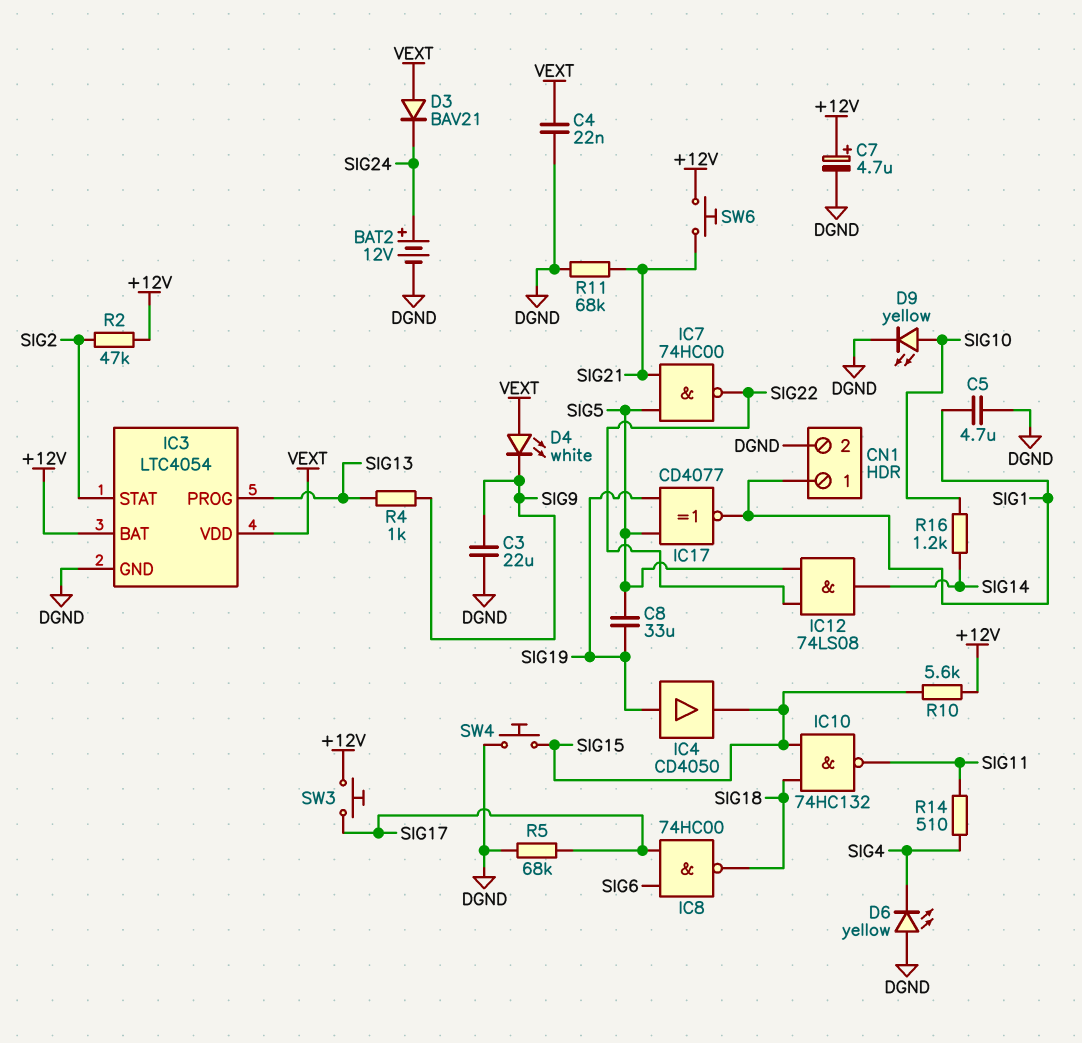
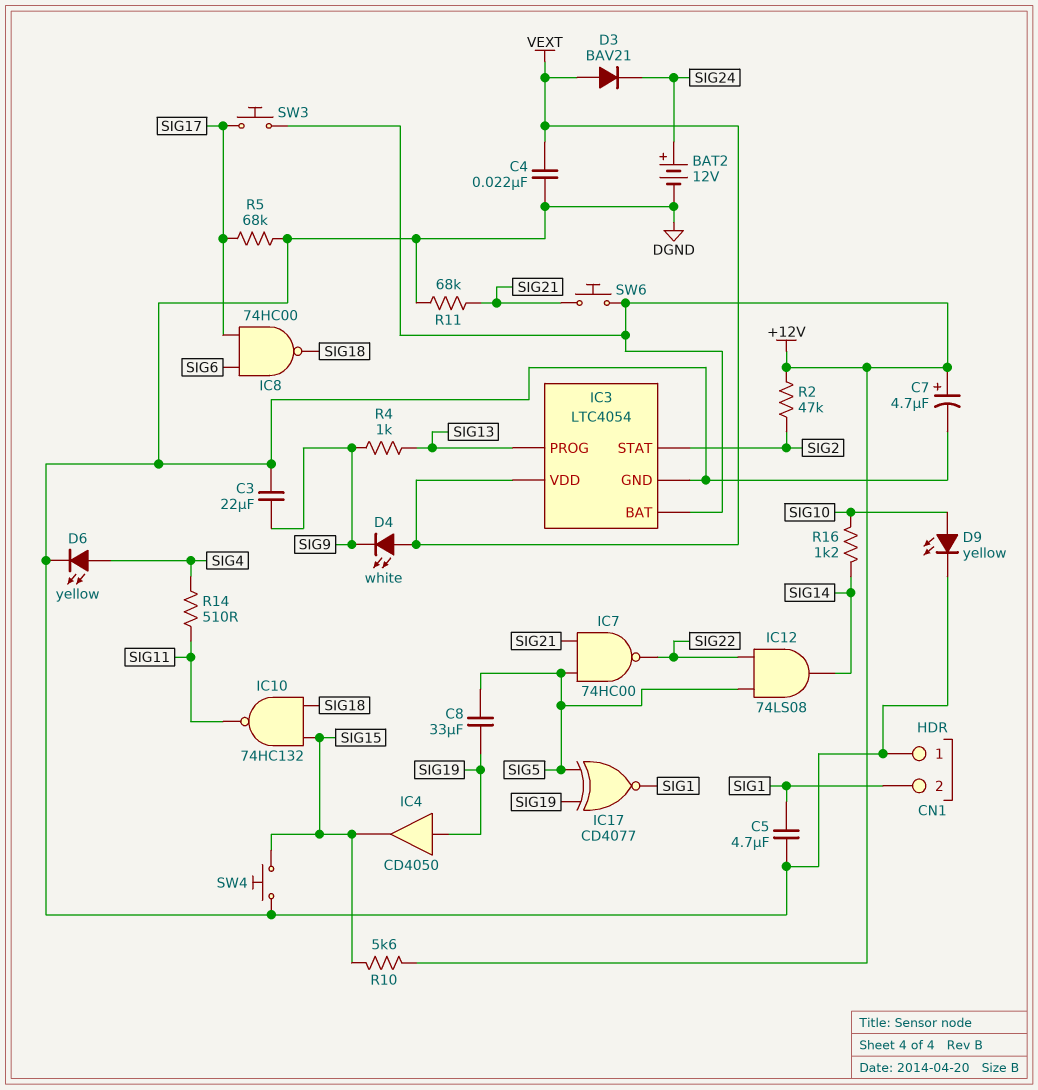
CN1 pin 1: SIG1 -> DGND
CN1 pin 2: DGND -> SIG1
D6: LED yellow (A DGND, K SIG4) -> LED yellow (A SIG4, K DGND)

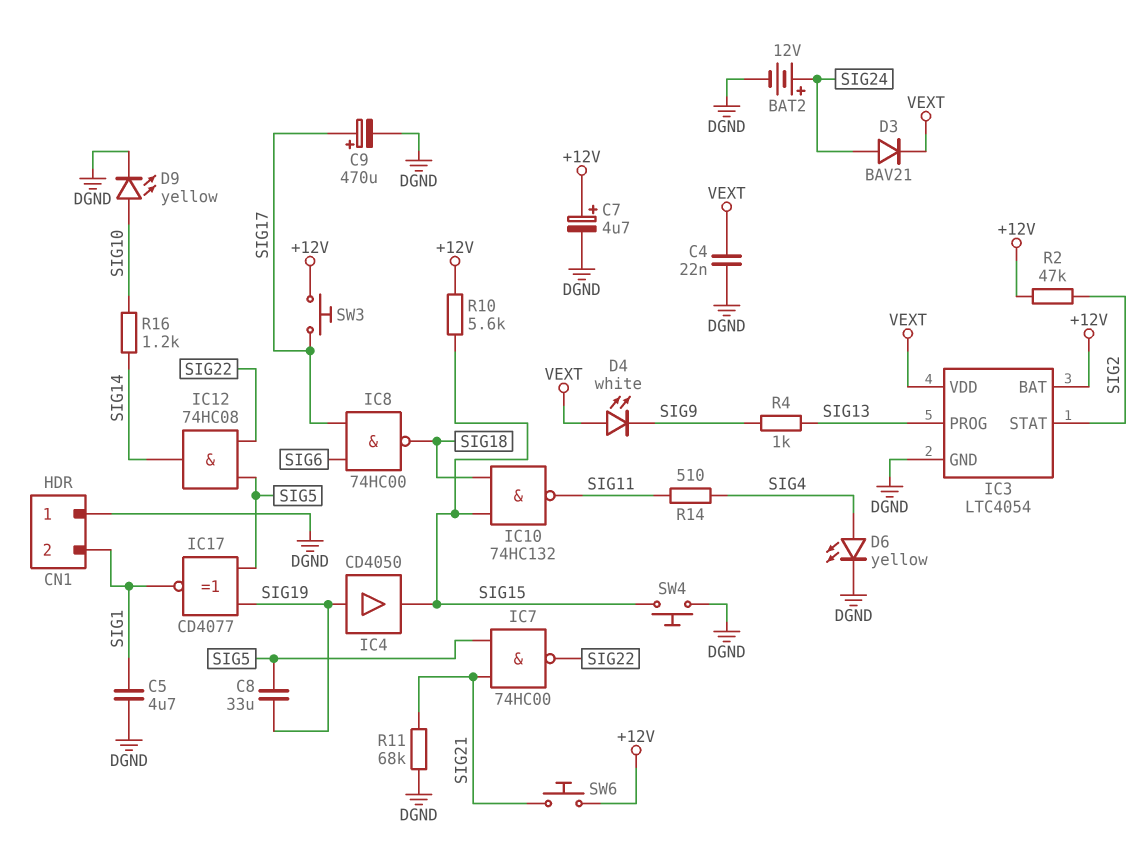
C3: 22uF (DGND, SIG9) -> none
C9: none -> 470uF (plus SIG17, minus DGND)
D3: diode BAV21 (A VEXT, K SIG24) -> diode BAV21 (A SIG24, K VEXT)
IC12: AND 74LS08 (in SIG5, in SIG22, out SIG14) -> AND 74HC08 (in SIG5, in SIG22, out SIG14)
R5: 68k (DGND, SIG17) -> none

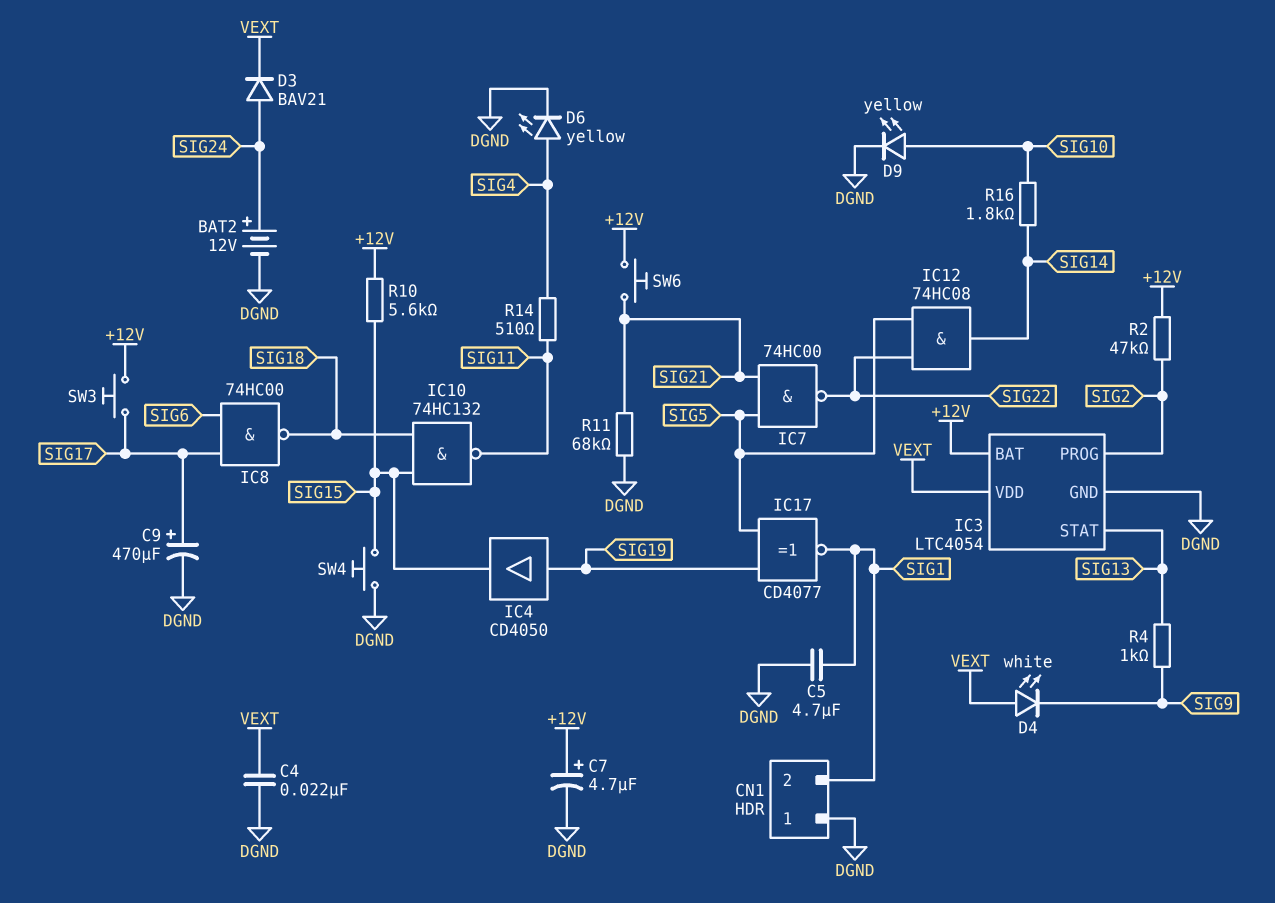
C8: 33uF (SIG5, SIG19) -> none
IC3 pin PROG: SIG13 -> SIG2
IC3 pin STAT: SIG2 -> SIG13
R16: 1.2k (SIG10, SIG14) -> 1.8k (SIG10, SIG14)

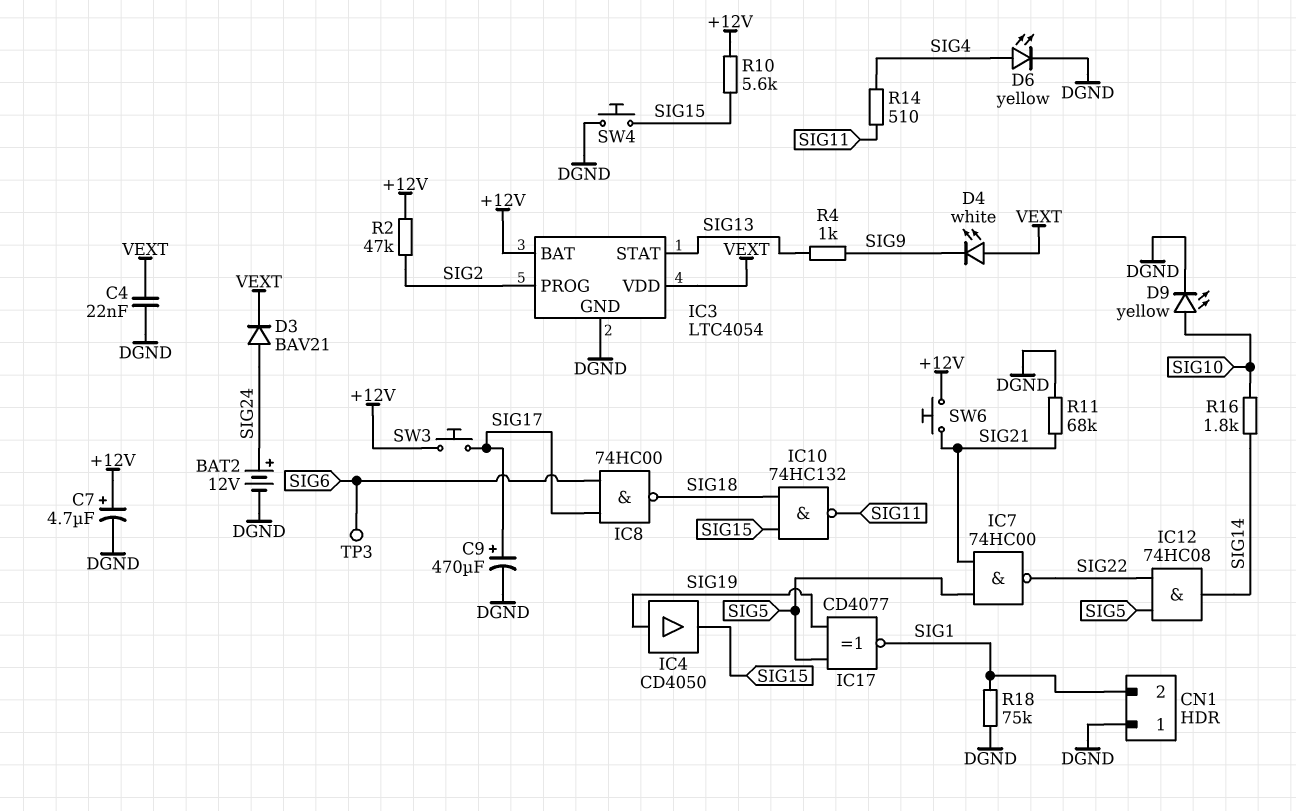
C5: 4.7uF (DGND, SIG1) -> none
R18: none -> 75k (DGND, SIG1)
TP3: none -> test point (SIG6)

